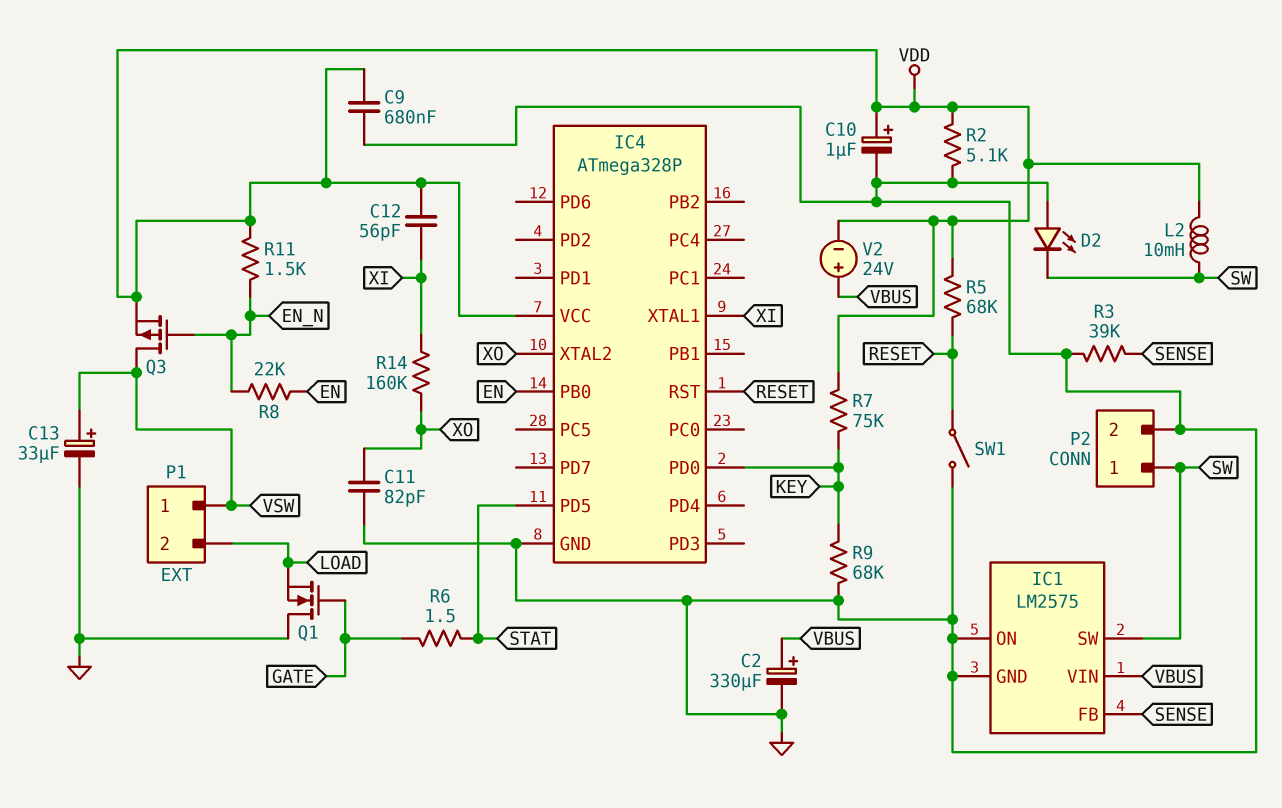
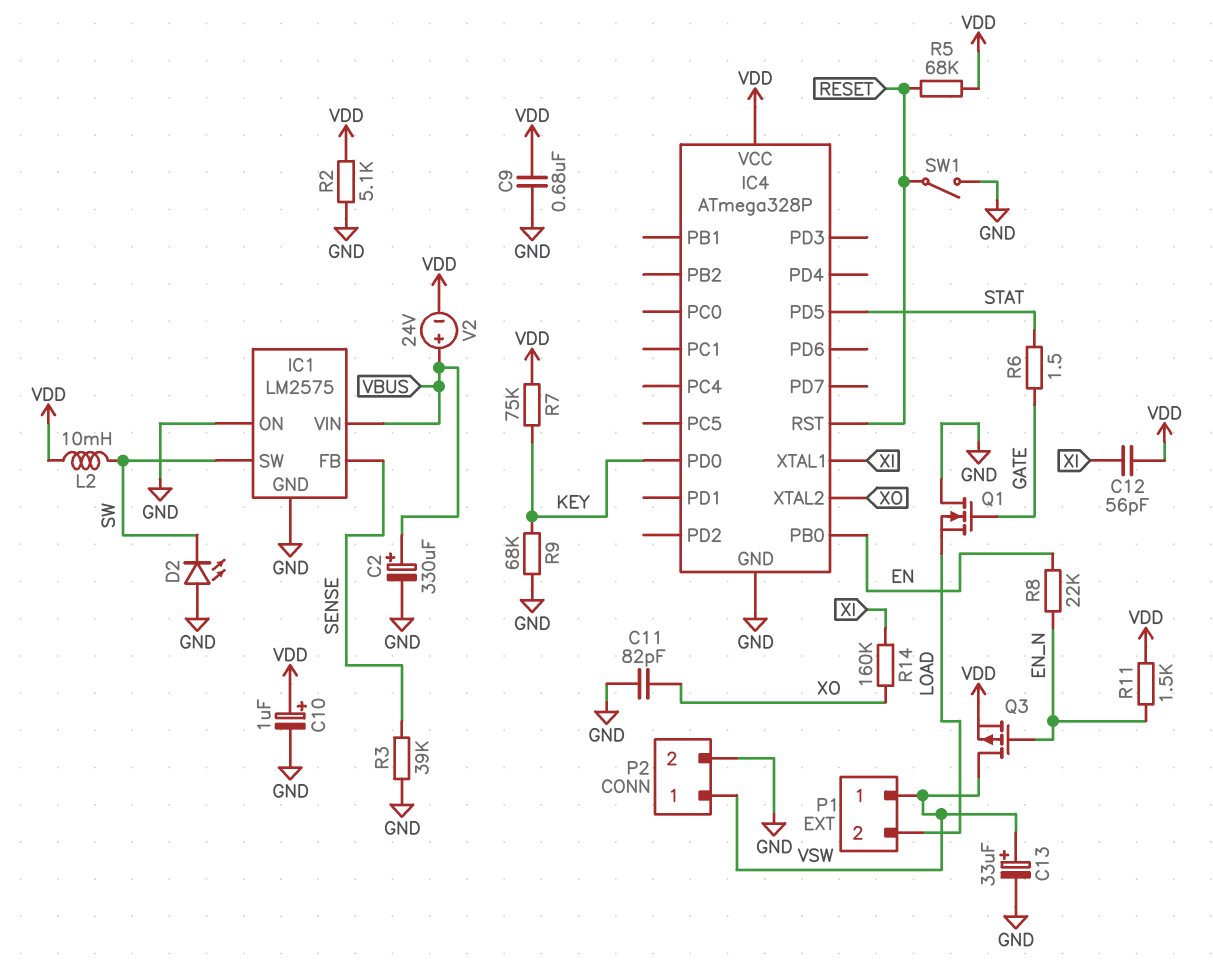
P2 pin 1: SW -> VSW

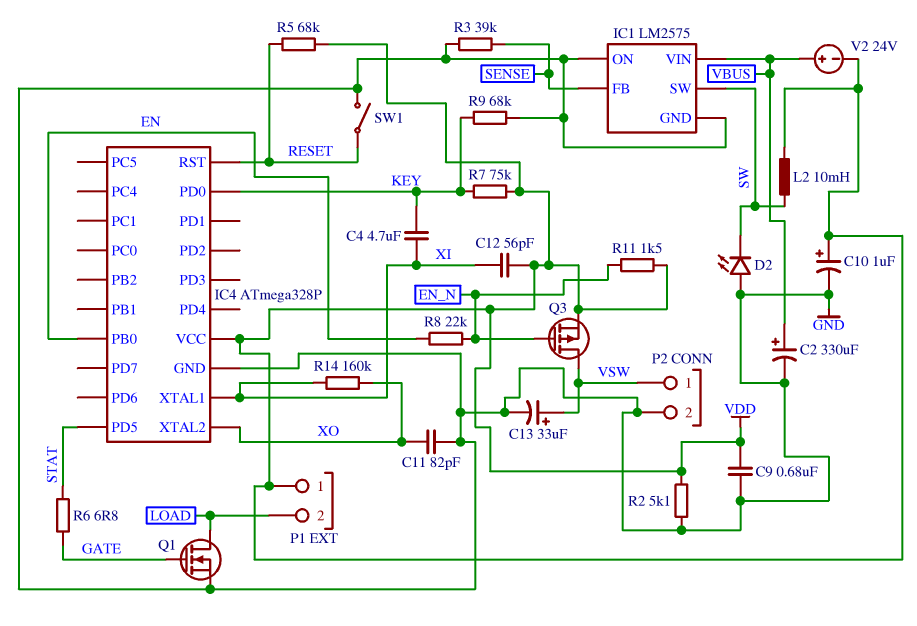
C4: none -> 4.7uF (KEY, XI)
P1 pin 1: VSW -> VDD
Q1: NMOS (G GATE, D GND, S LOAD) -> NMOS (G GATE, D LOAD, S GND)
R6: 1.5 (GATE, STAT) -> 6.8 (GATE, STAT)

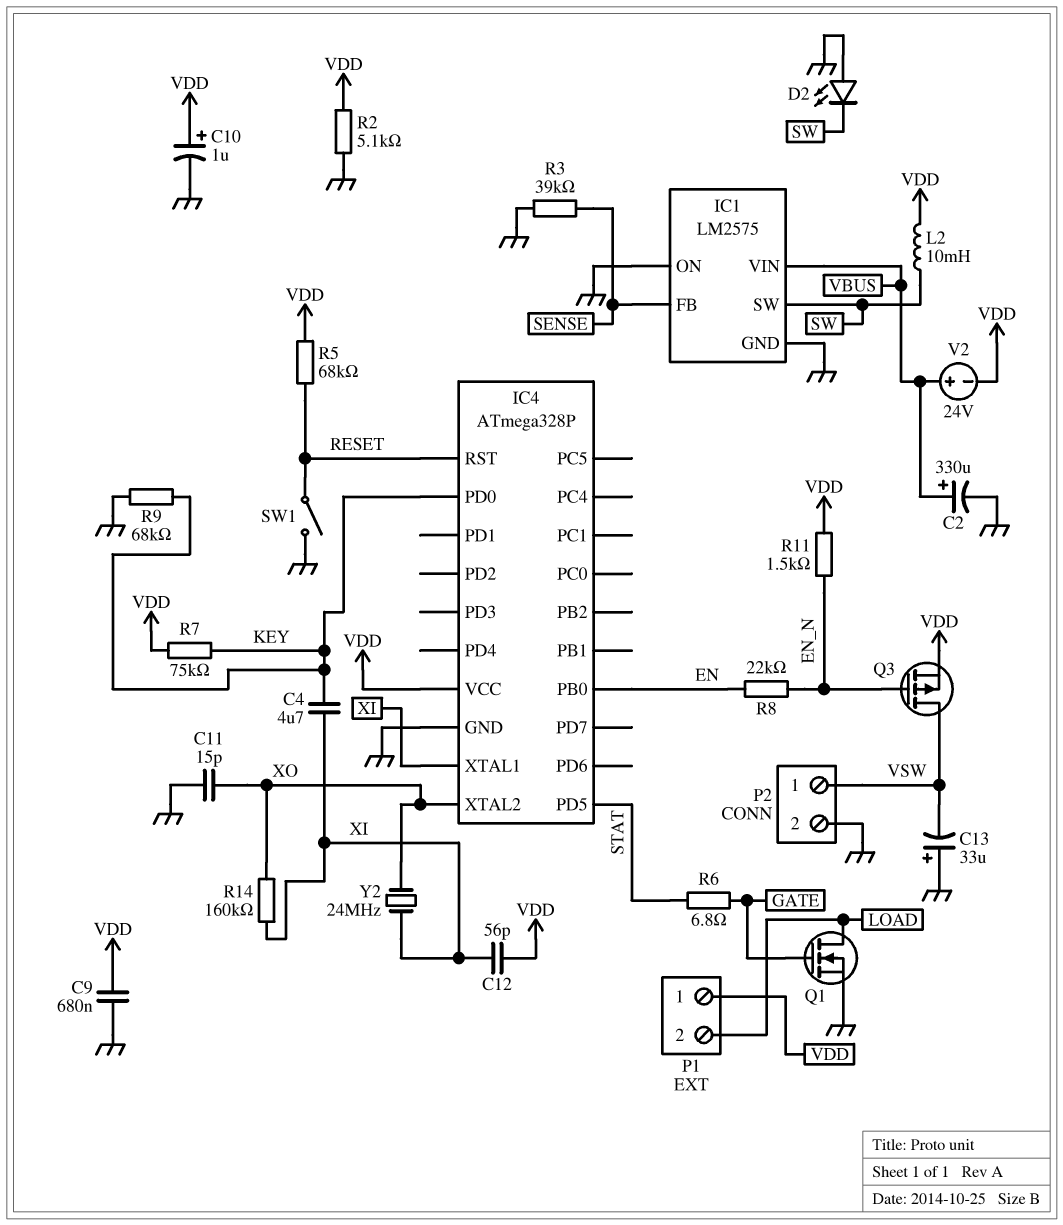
C11: 82pF (GND, XO) -> 15pF (GND, XO)
C13: 33uF (plus VSW, minus GND) -> 33uF (plus GND, minus VSW)
Y2: none -> 24MHz (XI, XO)

